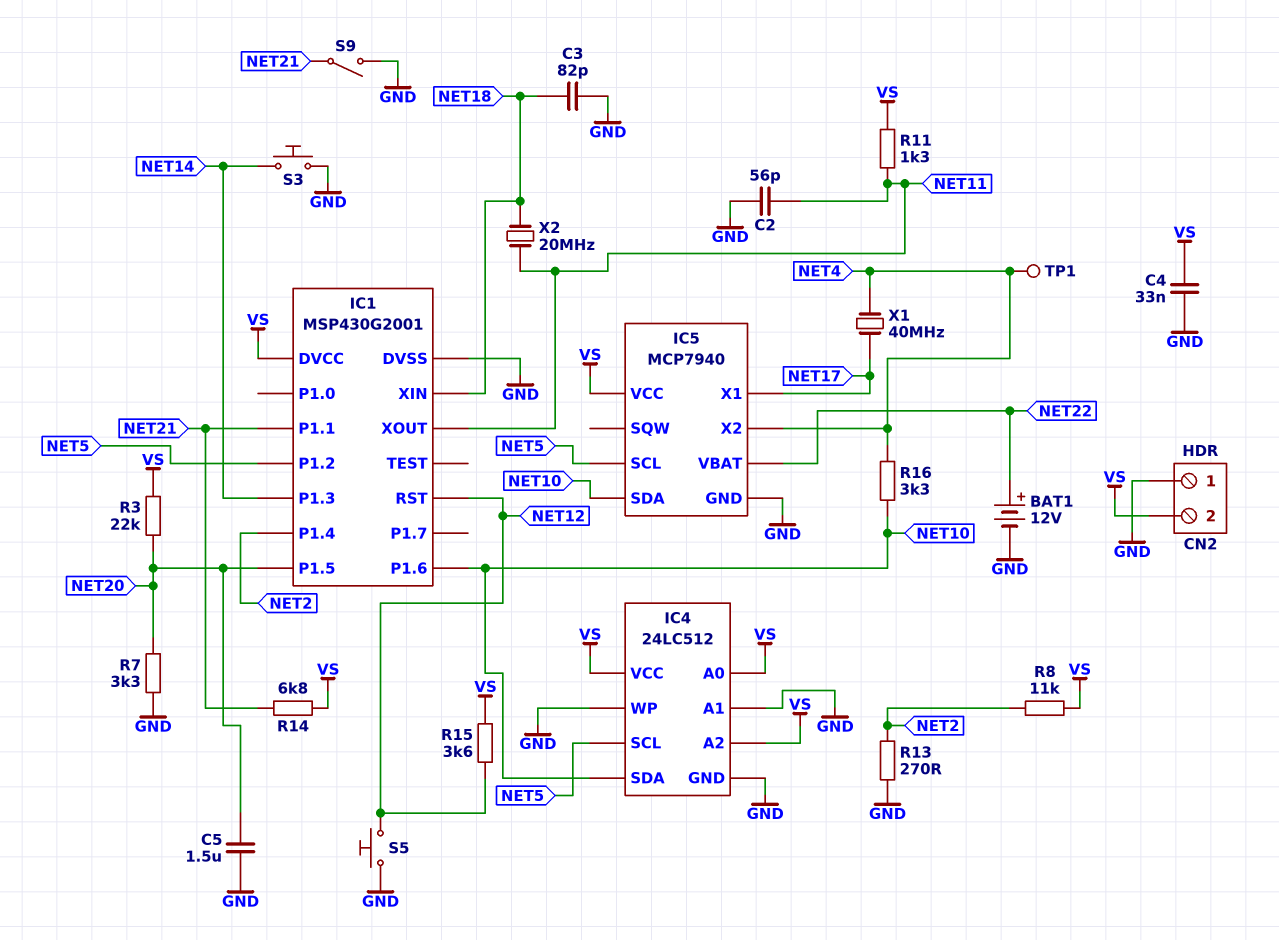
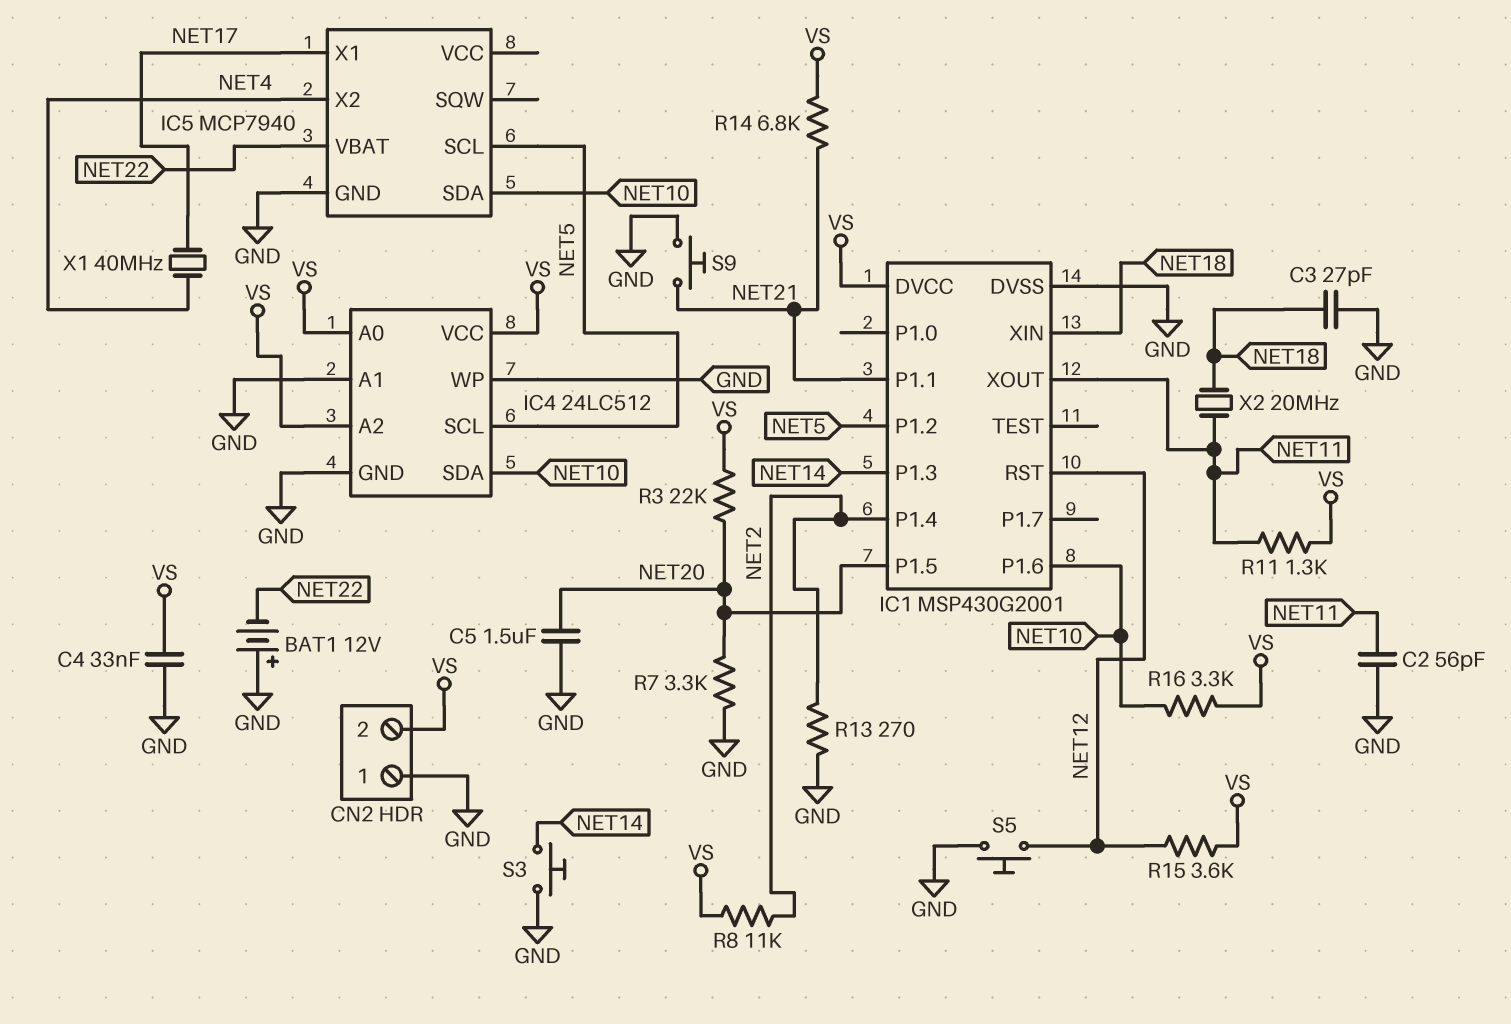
BAT1: 12V (plus NET22, minus GND) -> 12V (plus GND, minus NET22)
C3: 82pF (GND, NET18) -> 27pF (GND, NET18)
IC5 pin VCC: VS -> none
R16: 3.3k (NET4, NET10) -> 3.3k (NET10, VS)
S9: switch (GND, NET21) -> button (GND, NET21)
TP1: test point (NET4) -> none

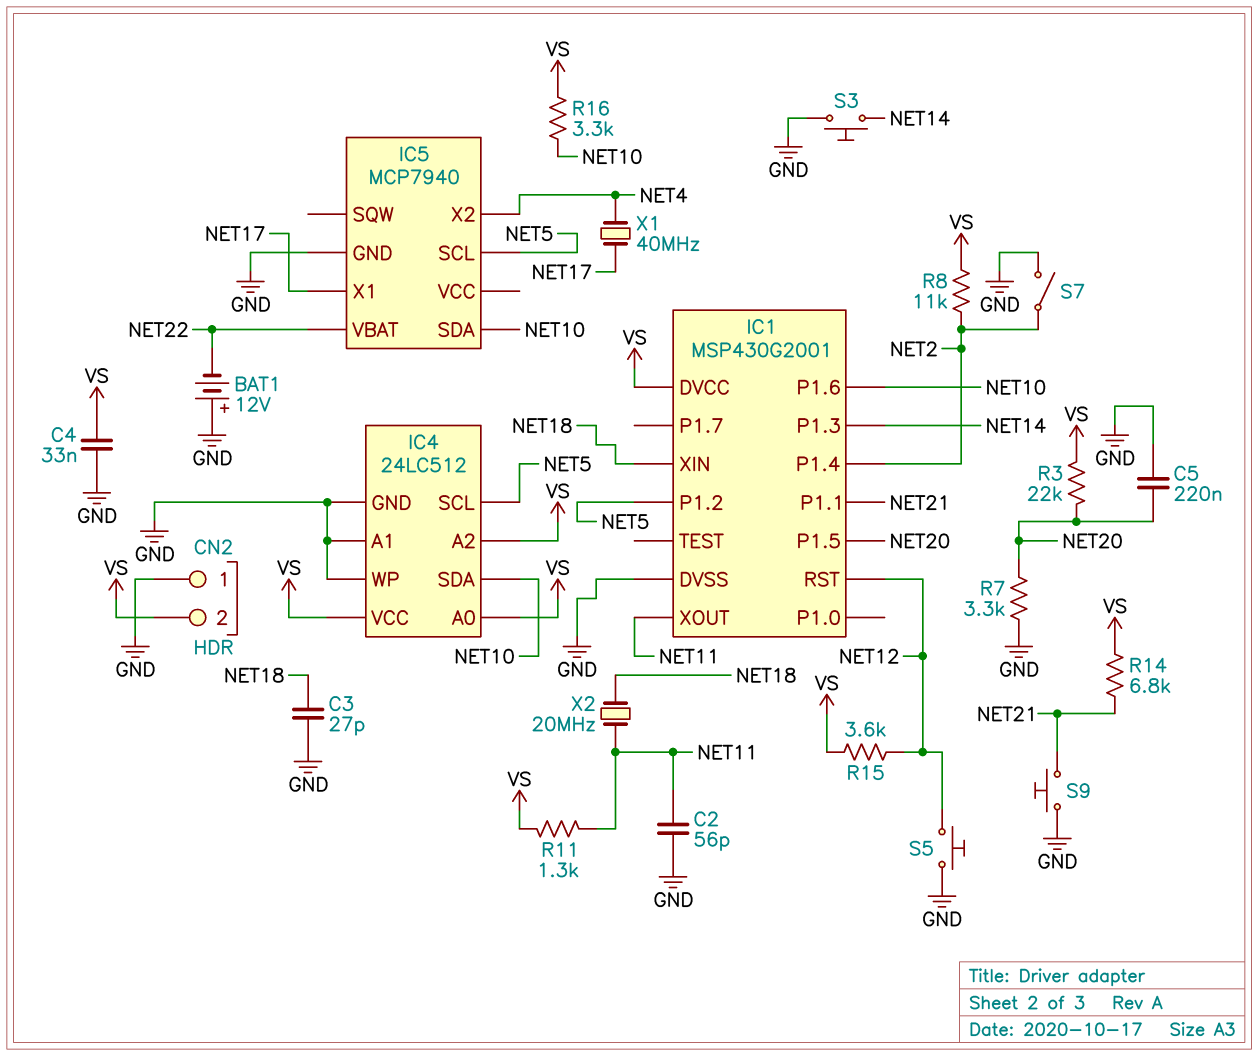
C5: 1.5uF (GND, NET20) -> 220nF (GND, NET20)
R13: 270 (GND, NET2) -> none
S7: none -> switch (GND, NET2)

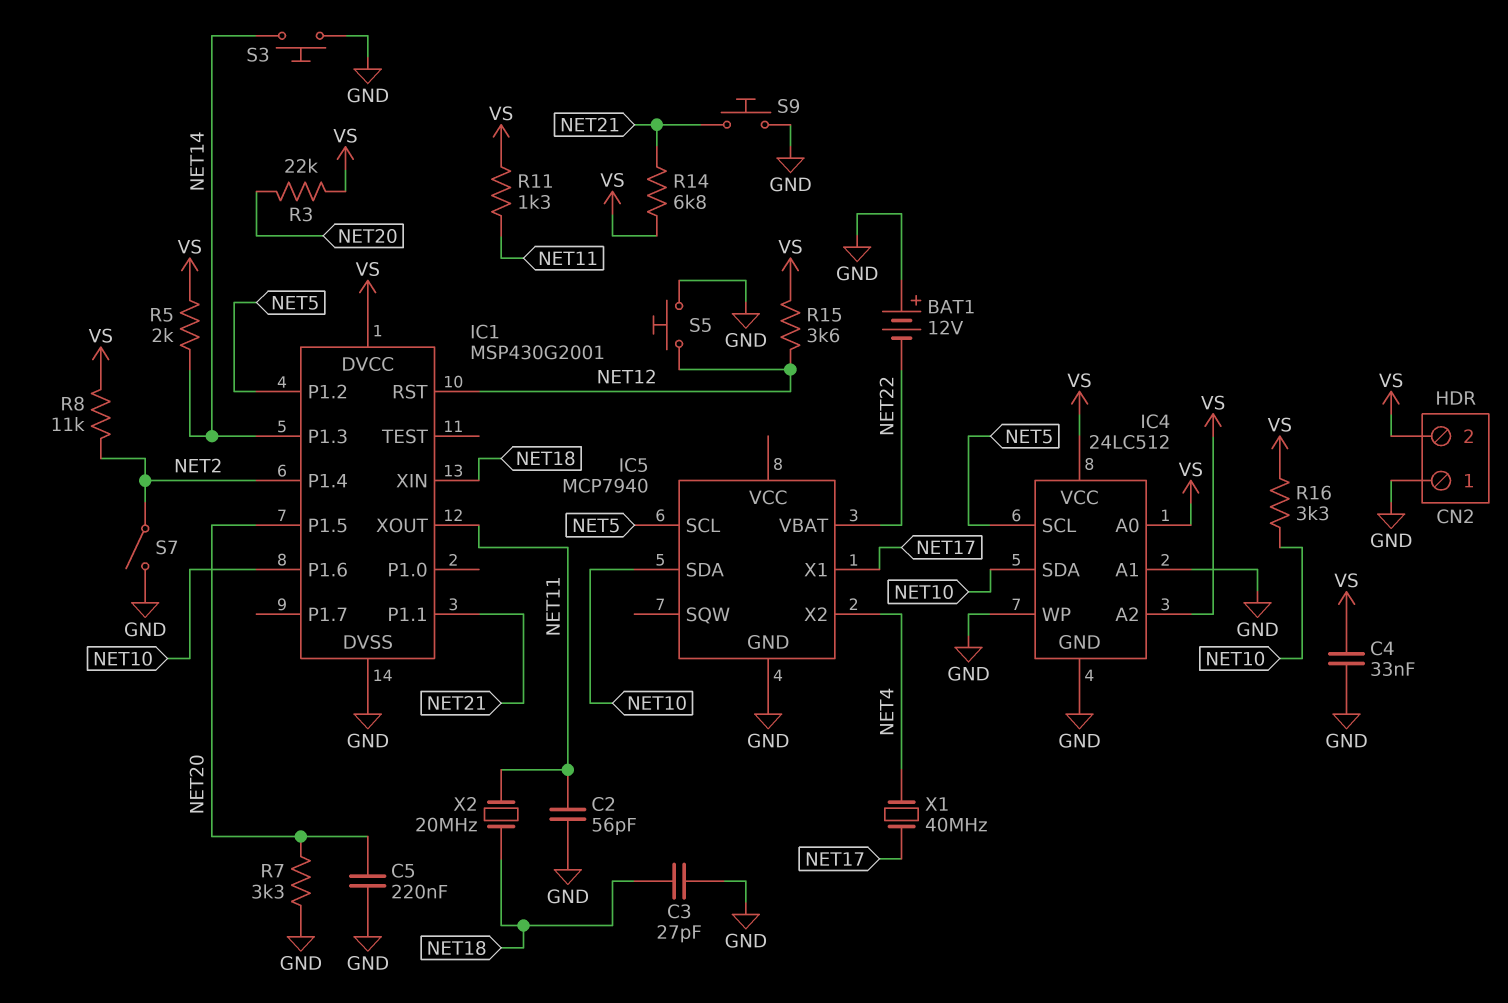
R5: none -> 2k (NET14, VS)

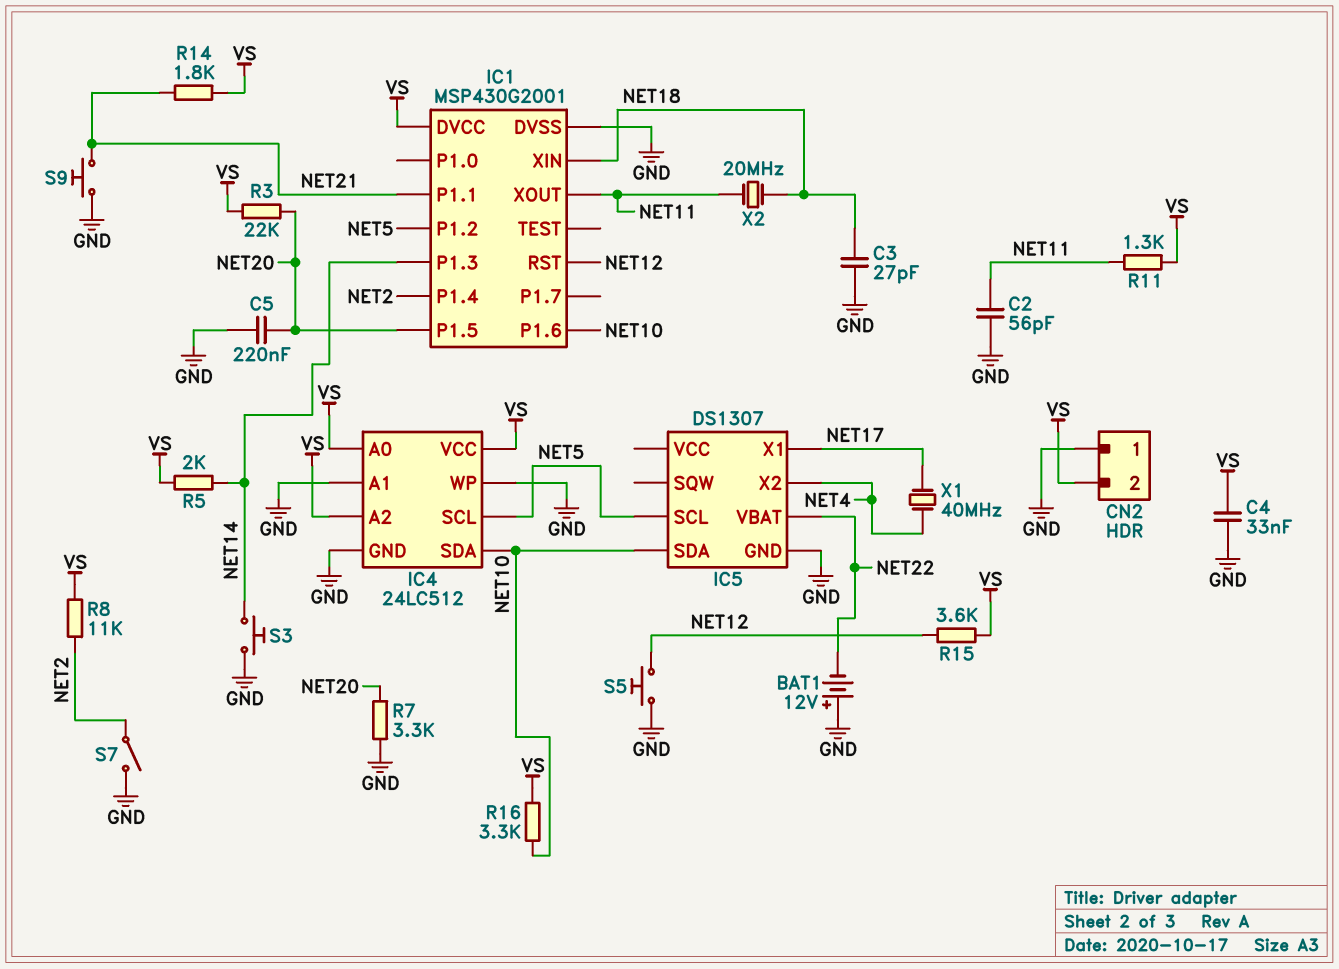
IC5: MCP7940 -> DS1307
R14: 6.8k (NET21, VS) -> 1.8k (NET21, VS)

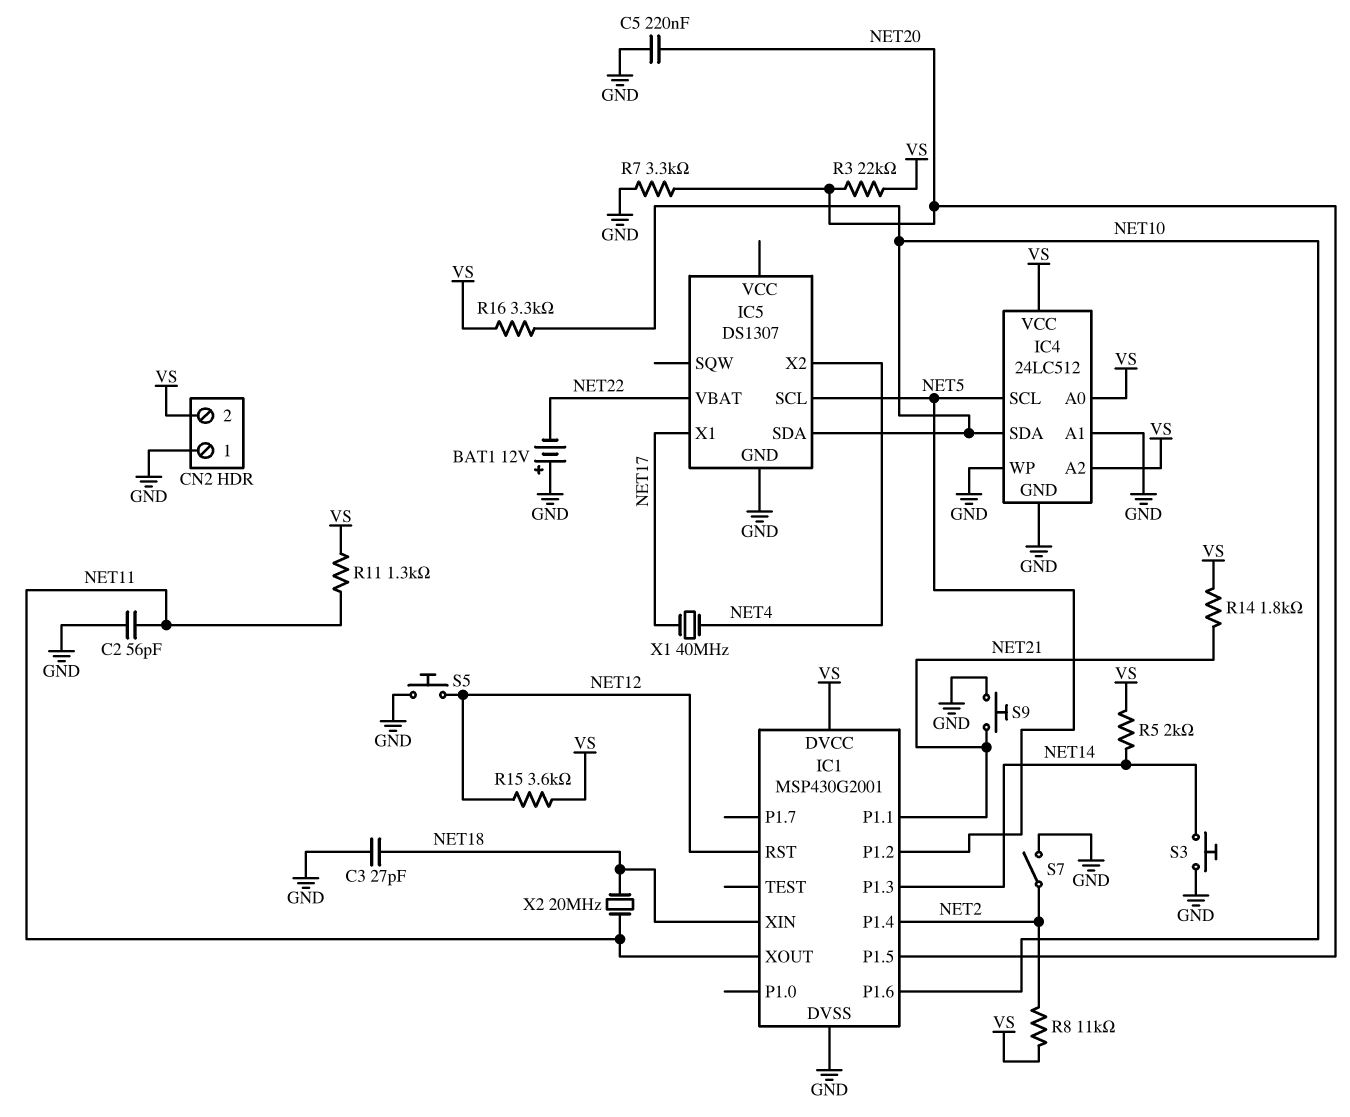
C4: 33nF (GND, VS) -> none

